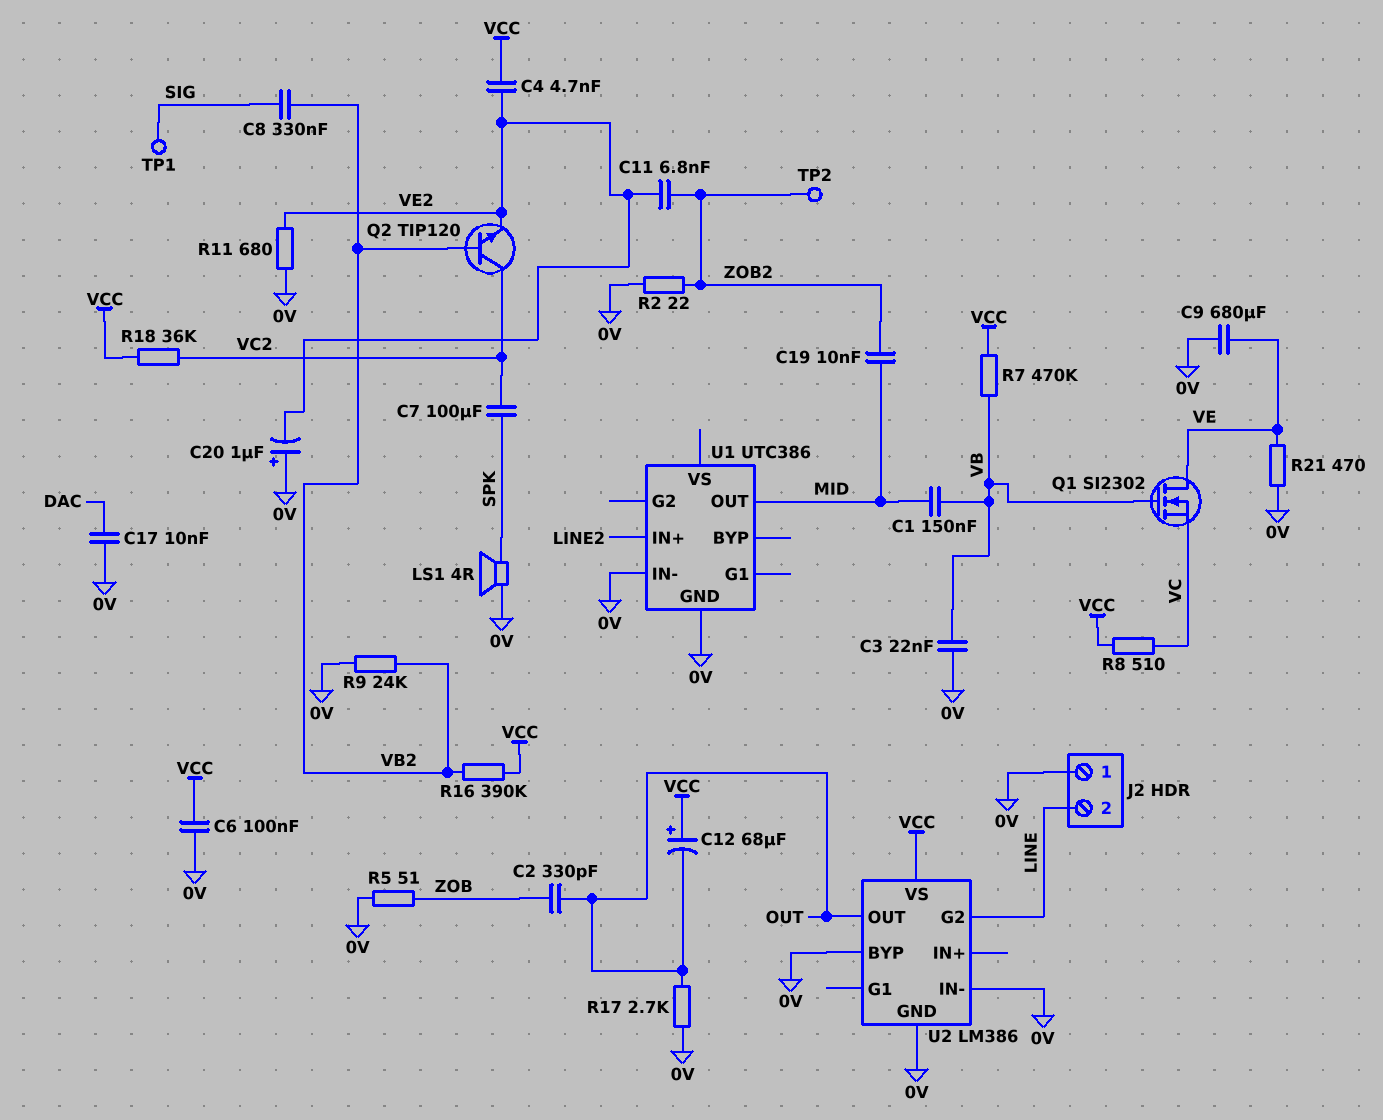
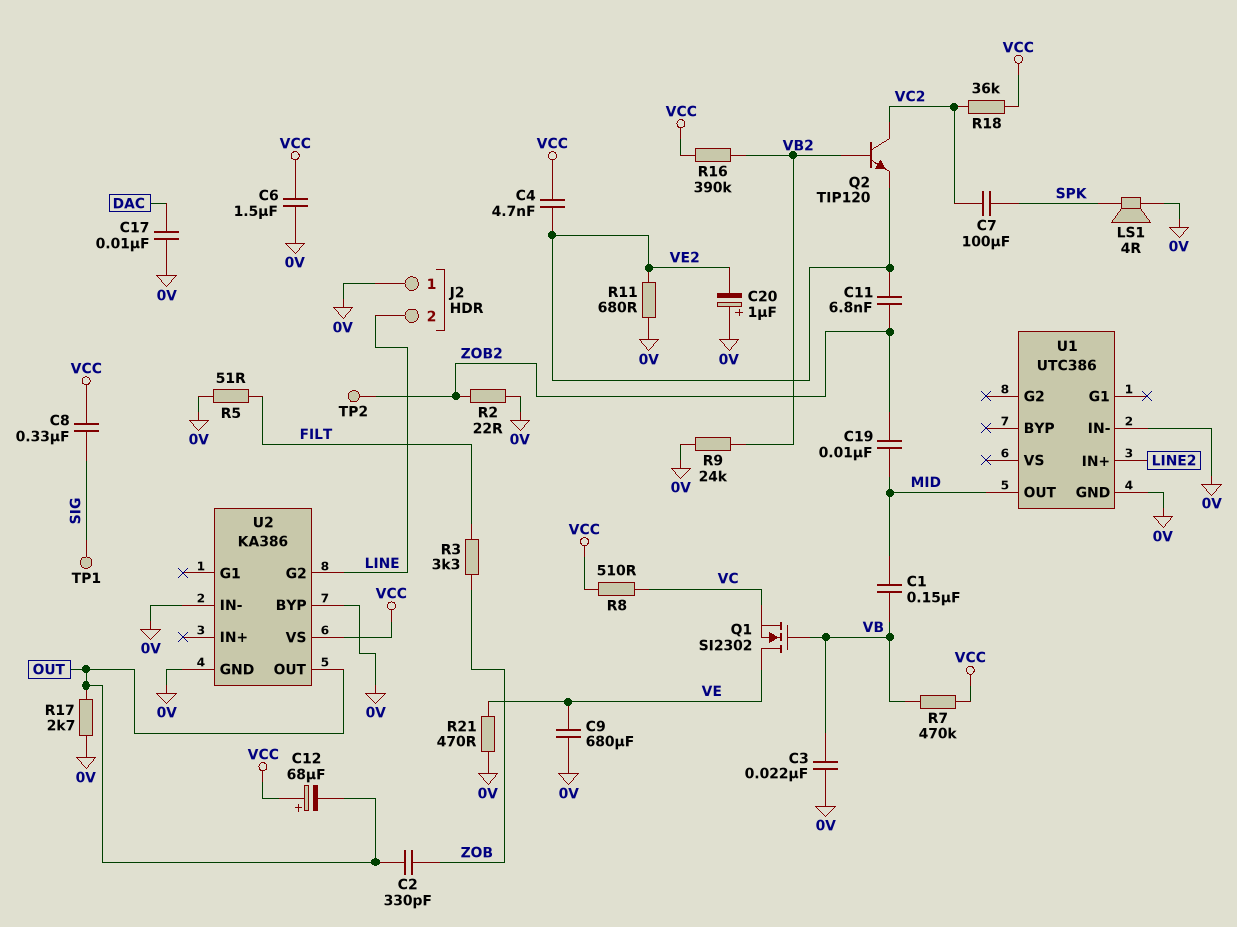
C6: 100nF (0V, VCC) -> 1.5uF (0V, VCC)
C8: 330nF (SIG, VB2) -> 330nF (SIG, VCC)
R3: none -> 3.3k (FILT, ZOB)
R5: 51 (0V, ZOB) -> 51 (0V, FILT)
U2: LM386 -> KA386

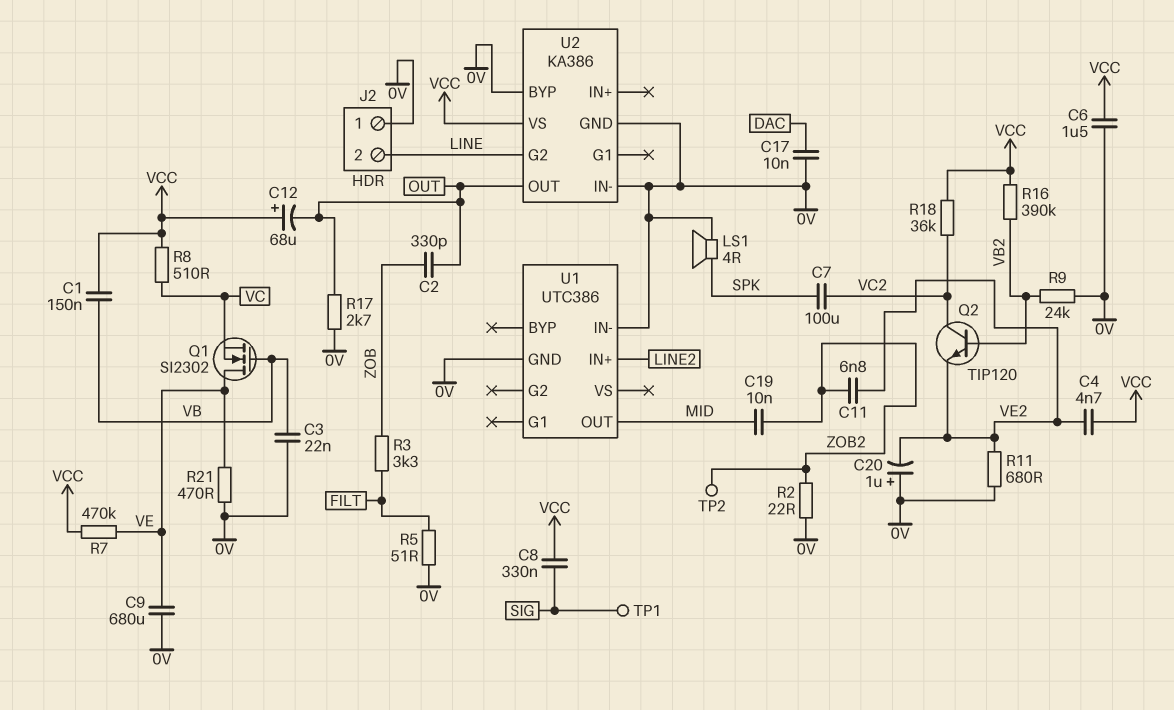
C1: 150nF (MID, VB) -> 150nF (VB, VCC)
R7: 470k (VB, VCC) -> 470k (VCC, VE)

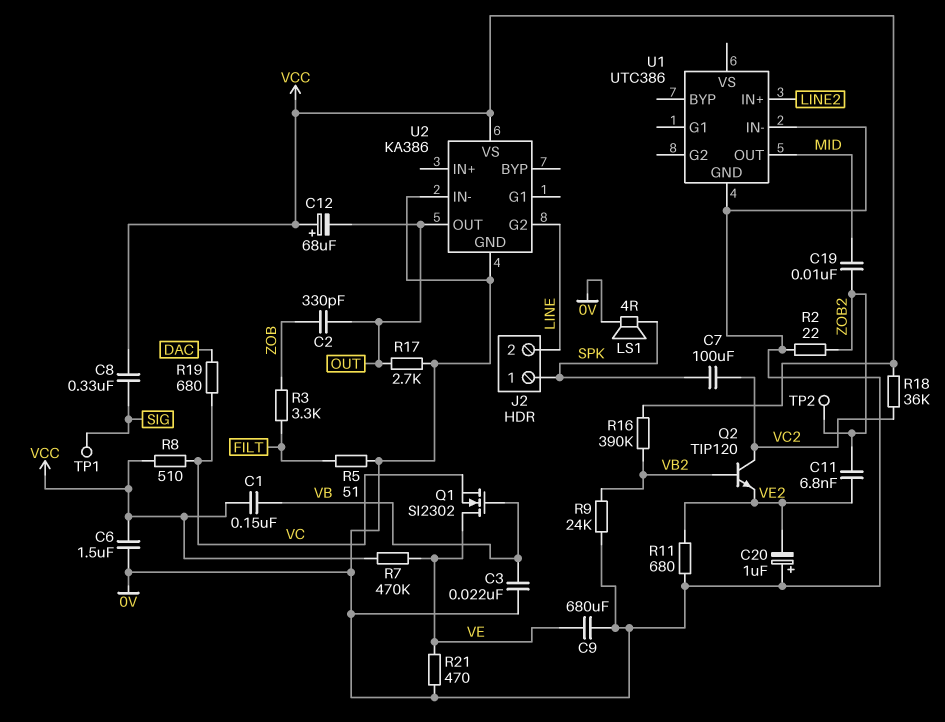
C4: 4.7nF (VCC, VE2) -> none
C17: 10nF (0V, DAC) -> none
J2 pin 1: 0V -> SPK
R19: none -> 680 (DAC, VC)
U2 pin BYP: 0V -> none

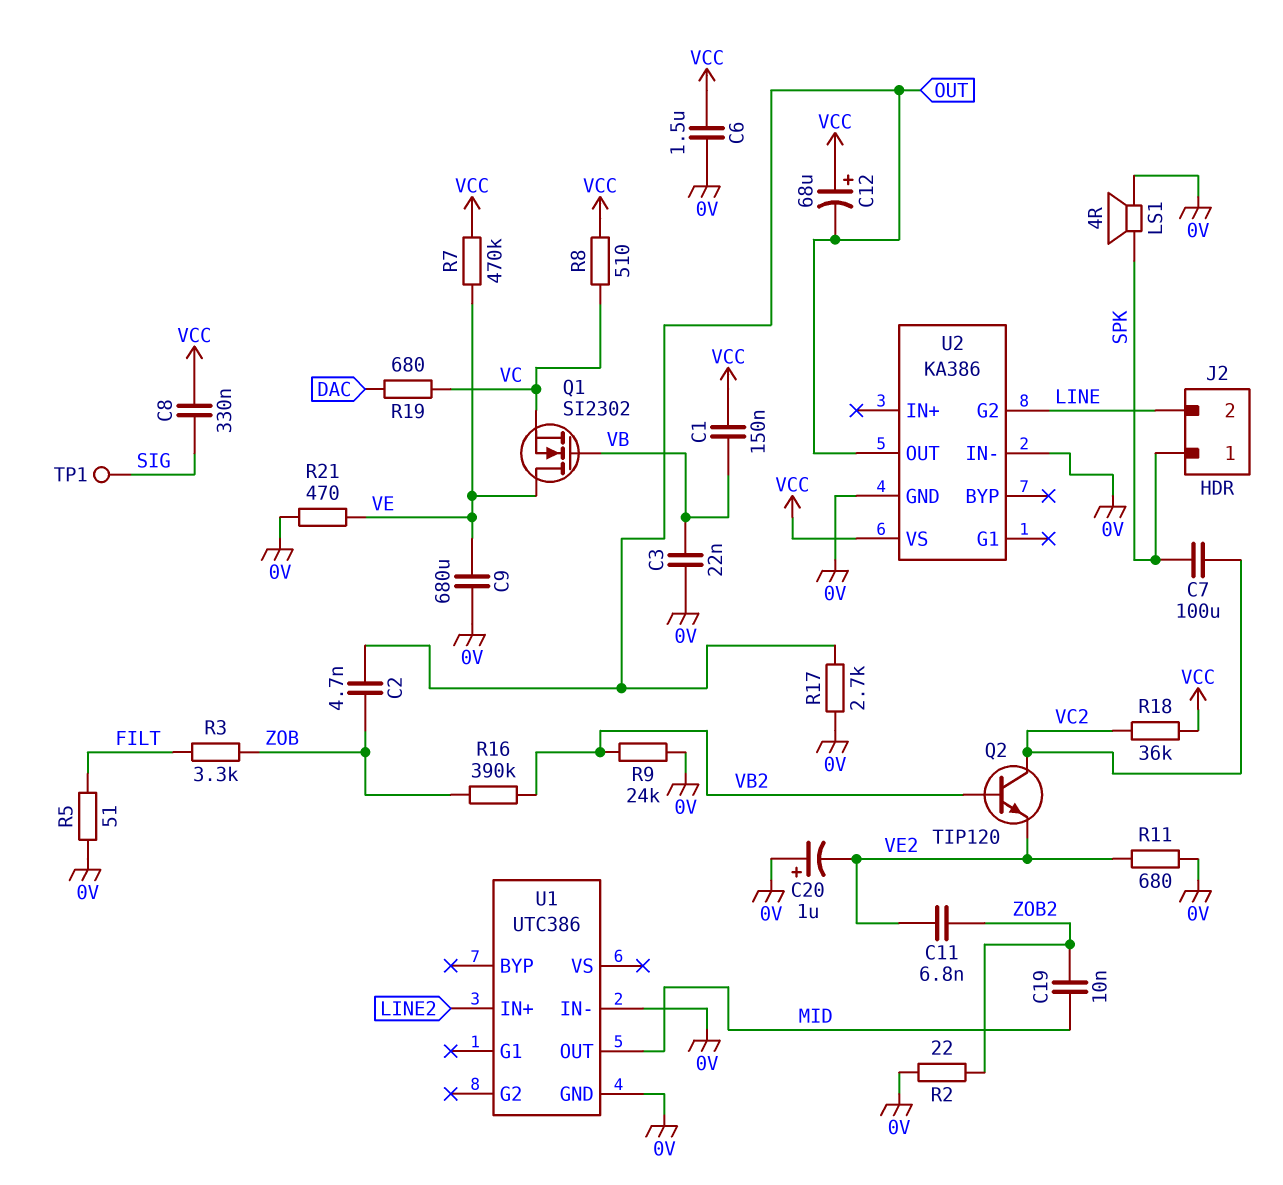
C2: 330pF (OUT, ZOB) -> 4.7nF (OUT, ZOB)
R16: 390k (VB2, VCC) -> 390k (VB2, ZOB)
TP2: test point (ZOB2) -> none

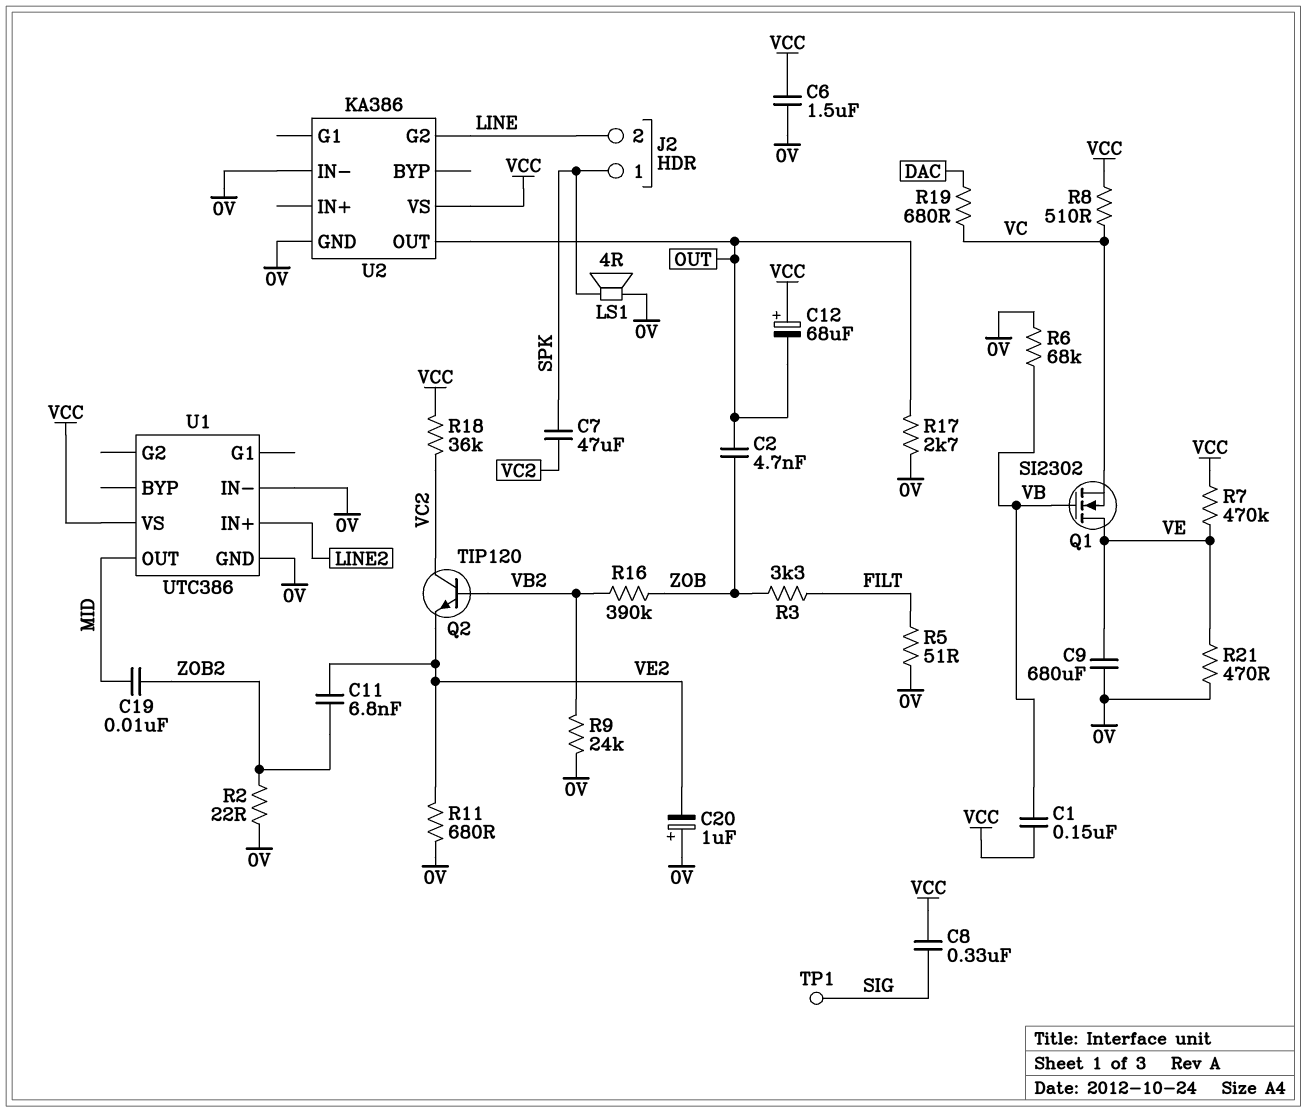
C3: 22nF (0V, VB) -> none
C7: 100uF (SPK, VC2) -> 47uF (SPK, VC2)
R6: none -> 68k (0V, VB)
U1 pin VS: none -> VCC

